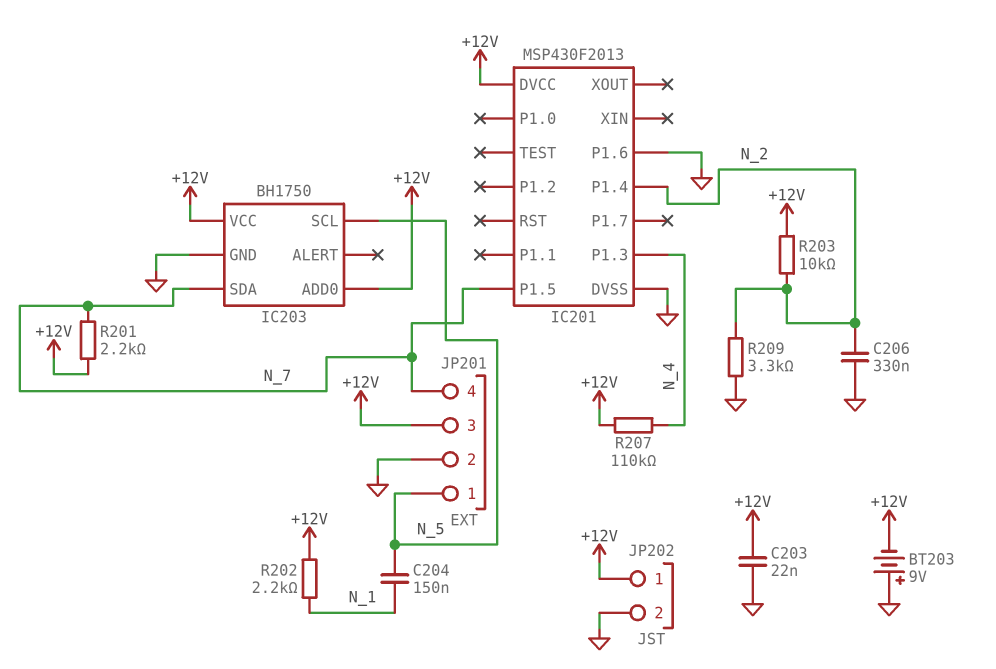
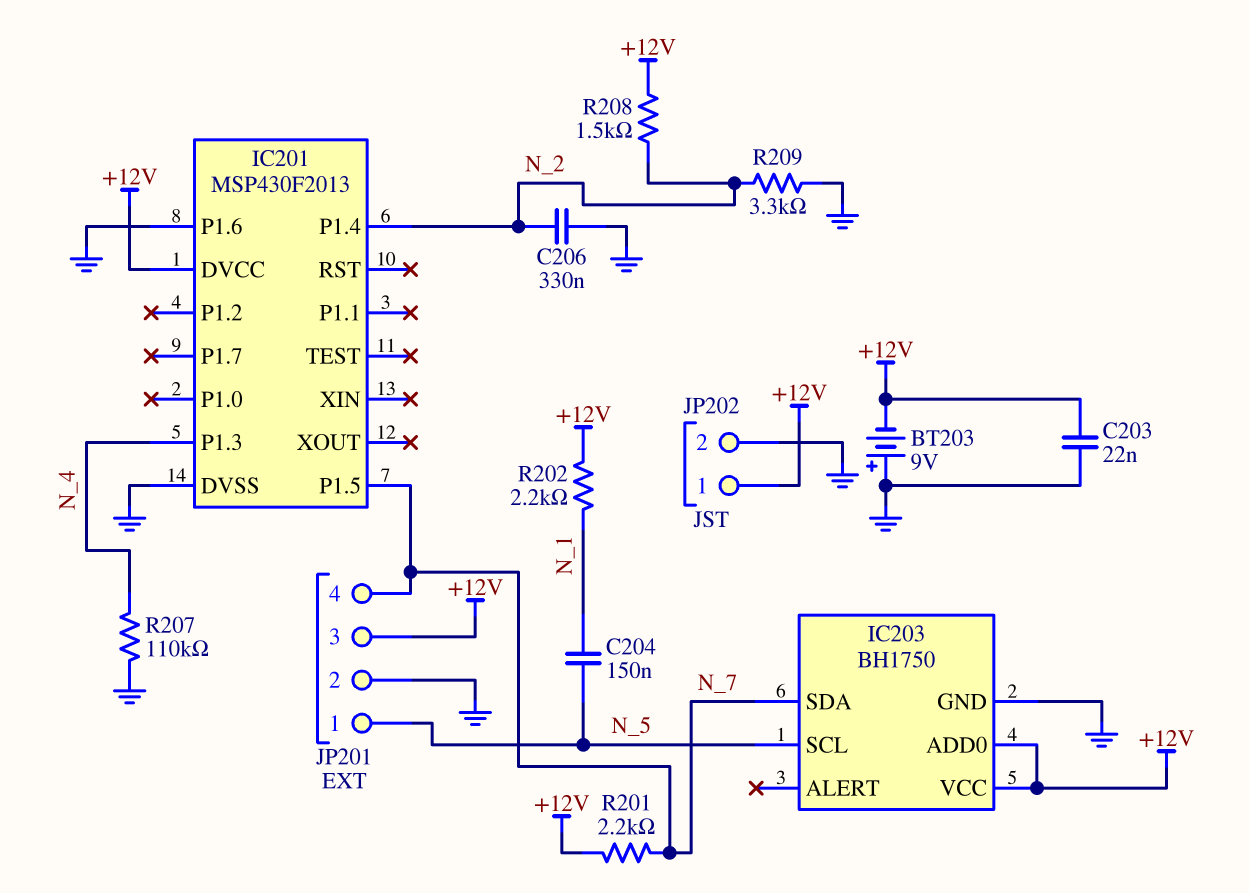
R203: 10k (+12V, N_2) -> none
R207: 110k (+12V, N_4) -> 110k (GND, N_4)
R208: none -> 1.5k (+12V, N_2)

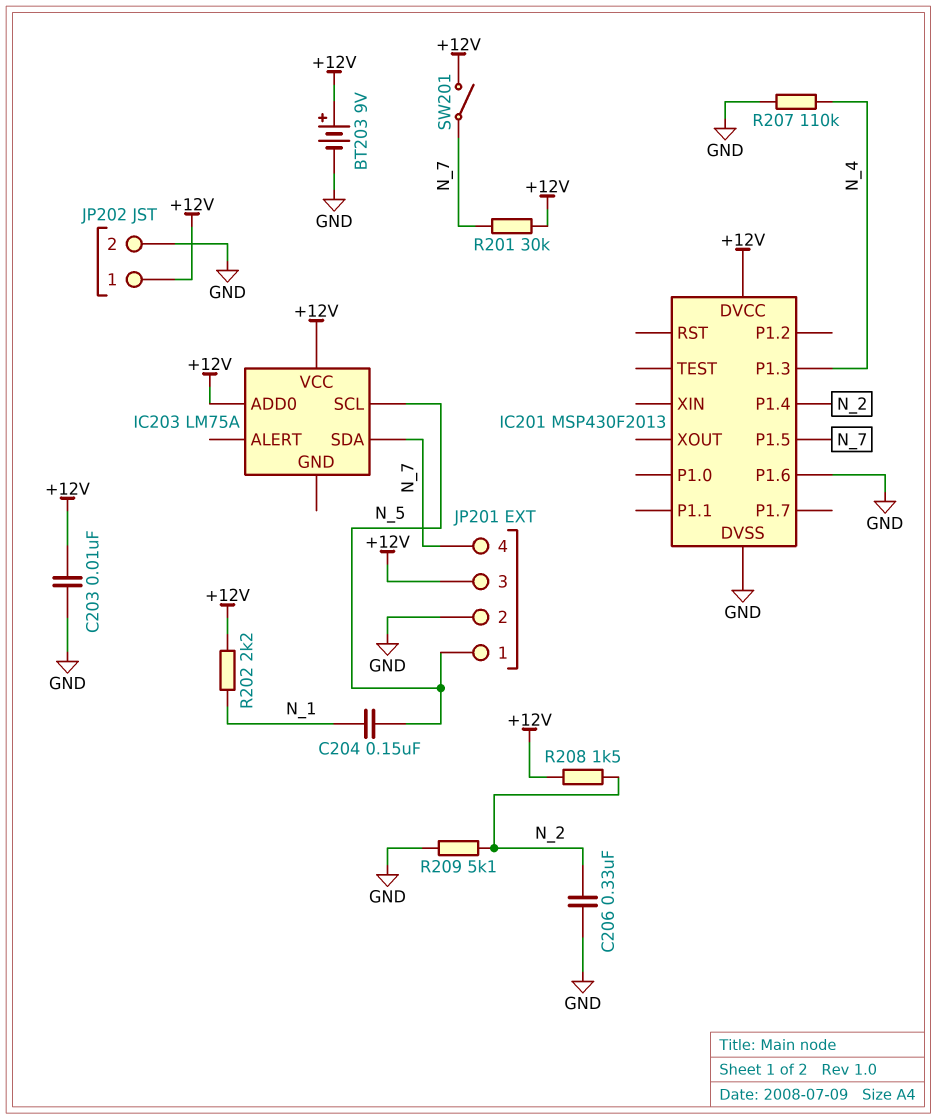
BT203: 9V (plus GND, minus +12V) -> 9V (plus +12V, minus GND)
C203: 22nF (+12V, GND) -> 10nF (+12V, GND)
IC203: BH1750 -> LM75A
IC203 pin GND: GND -> none
R201: 2.2k (+12V, N_7) -> 30k (+12V, N_7)
R209: 3.3k (GND, N_2) -> 5.1k (GND, N_2)
SW201: none -> switch (+12V, N_7)

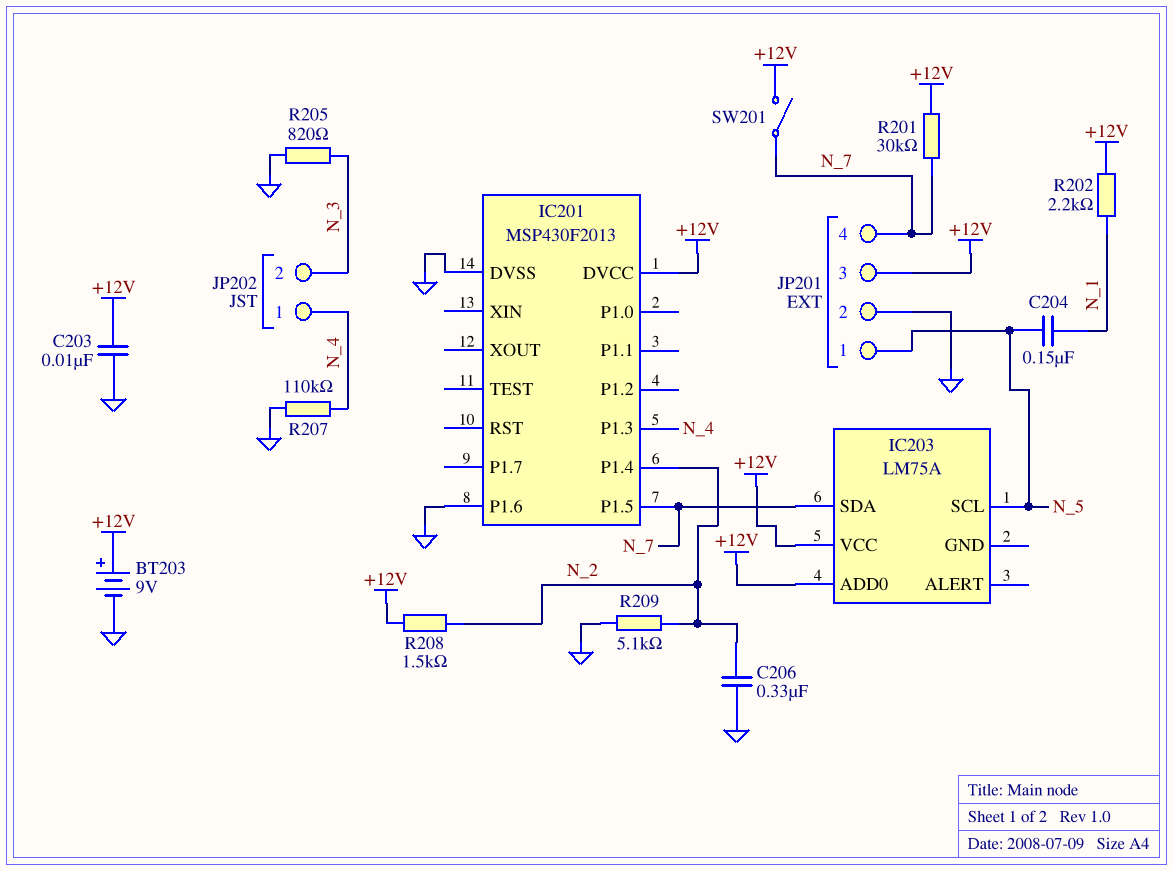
JP202 pin 1: +12V -> N_4
JP202 pin 2: GND -> N_3
R205: none -> 820 (GND, N_3)

